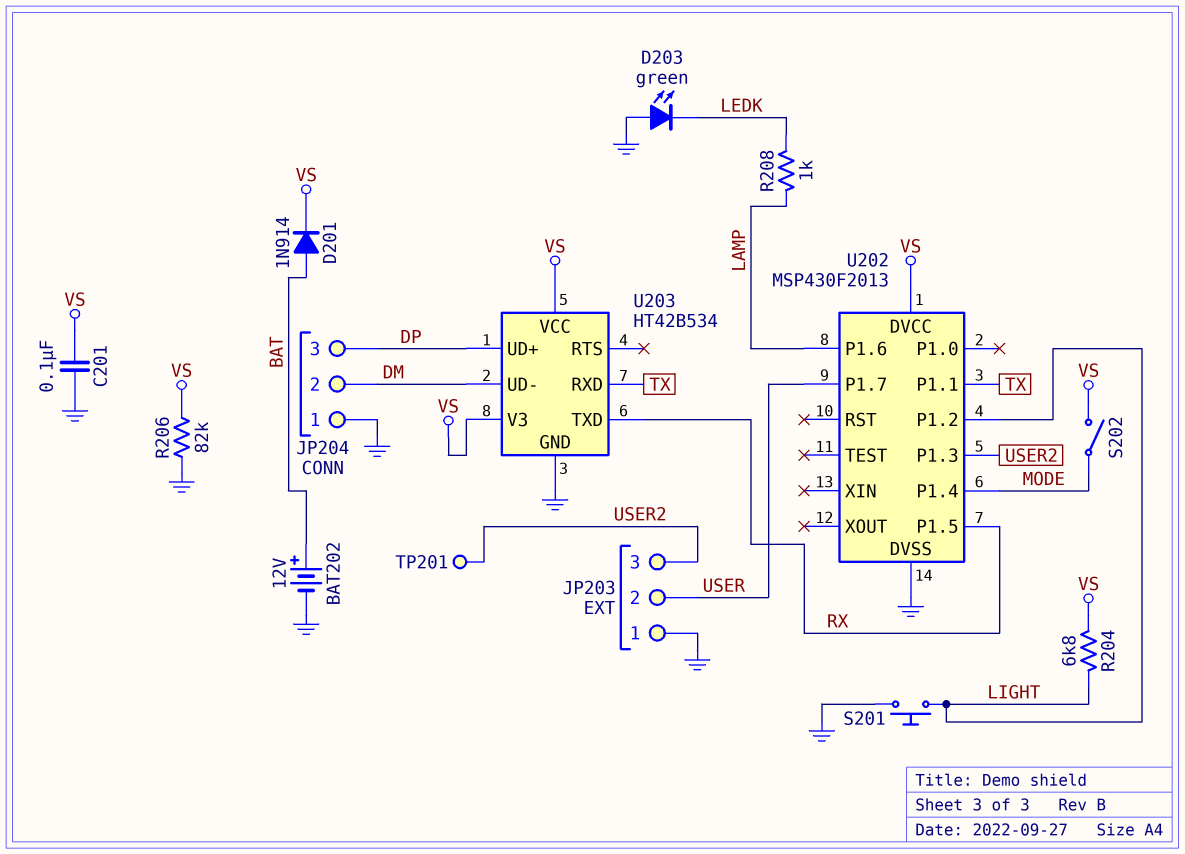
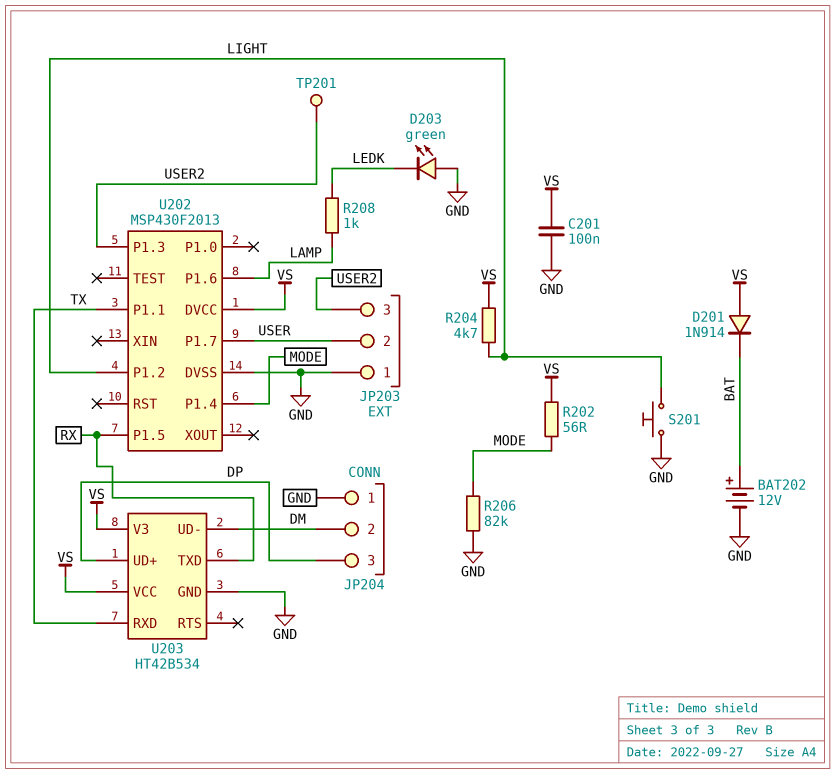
D201: diode 1N914 (A BAT, K VS) -> diode 1N914 (A VS, K BAT)
R202: none -> 56 (MODE, VS)
R204: 6.8k (LIGHT, VS) -> 4.7k (LIGHT, VS)
R206: 82k (GND, VS) -> 82k (GND, MODE)
S202: switch (MODE, VS) -> none

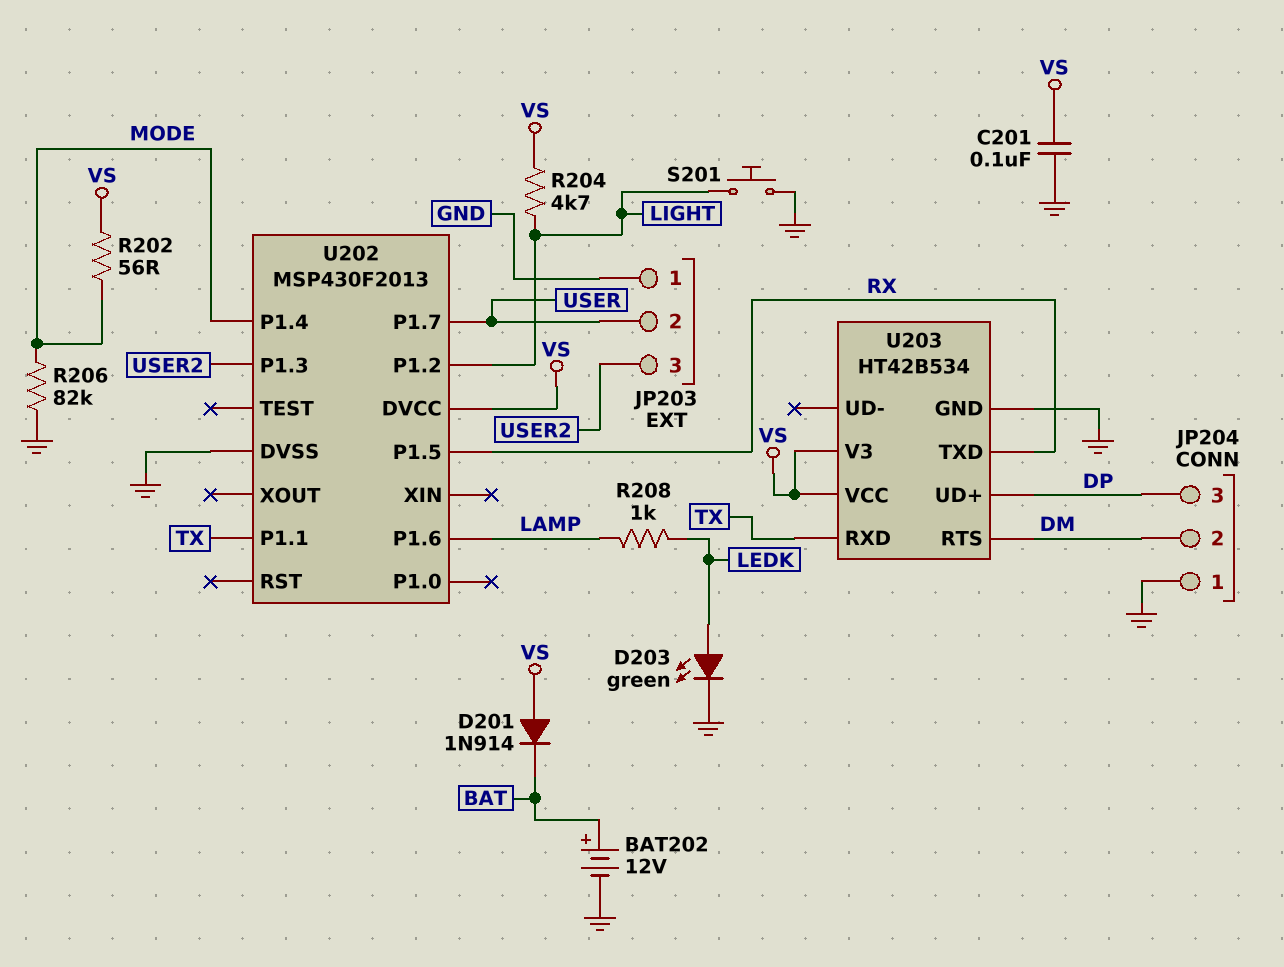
D203: LED green (A GND, K LEDK) -> LED green (A LEDK, K GND)
TP201: test point (USER2) -> none
U203 pin RTS: none -> DM
U203 pin UD-: DM -> none

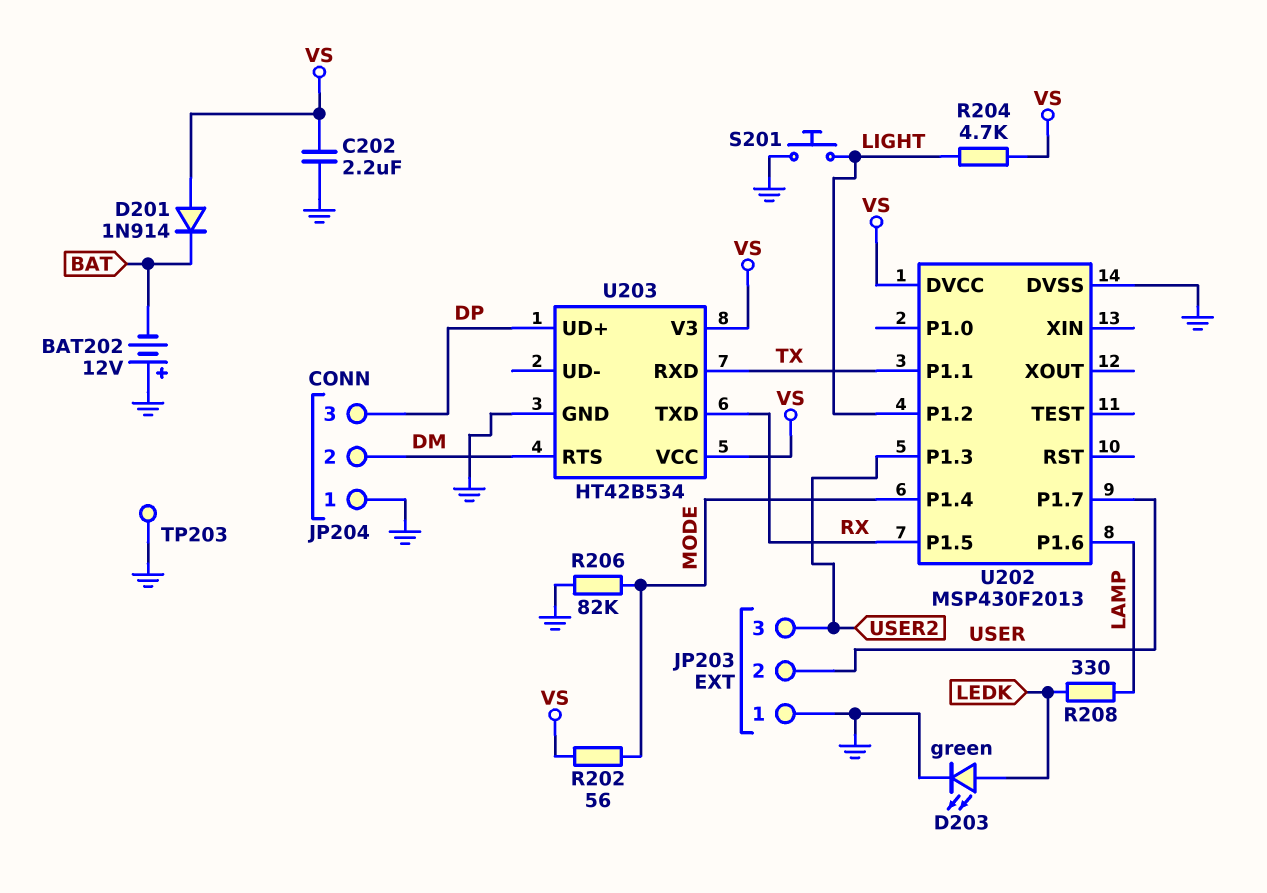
BAT202: 12V (plus BAT, minus GND) -> 12V (plus GND, minus BAT)
C201: 100nF (GND, VS) -> none
C202: none -> 2.2uF (GND, VS)
R208: 1k (LAMP, LEDK) -> 330 (LAMP, LEDK)
TP203: none -> test point (GND)

